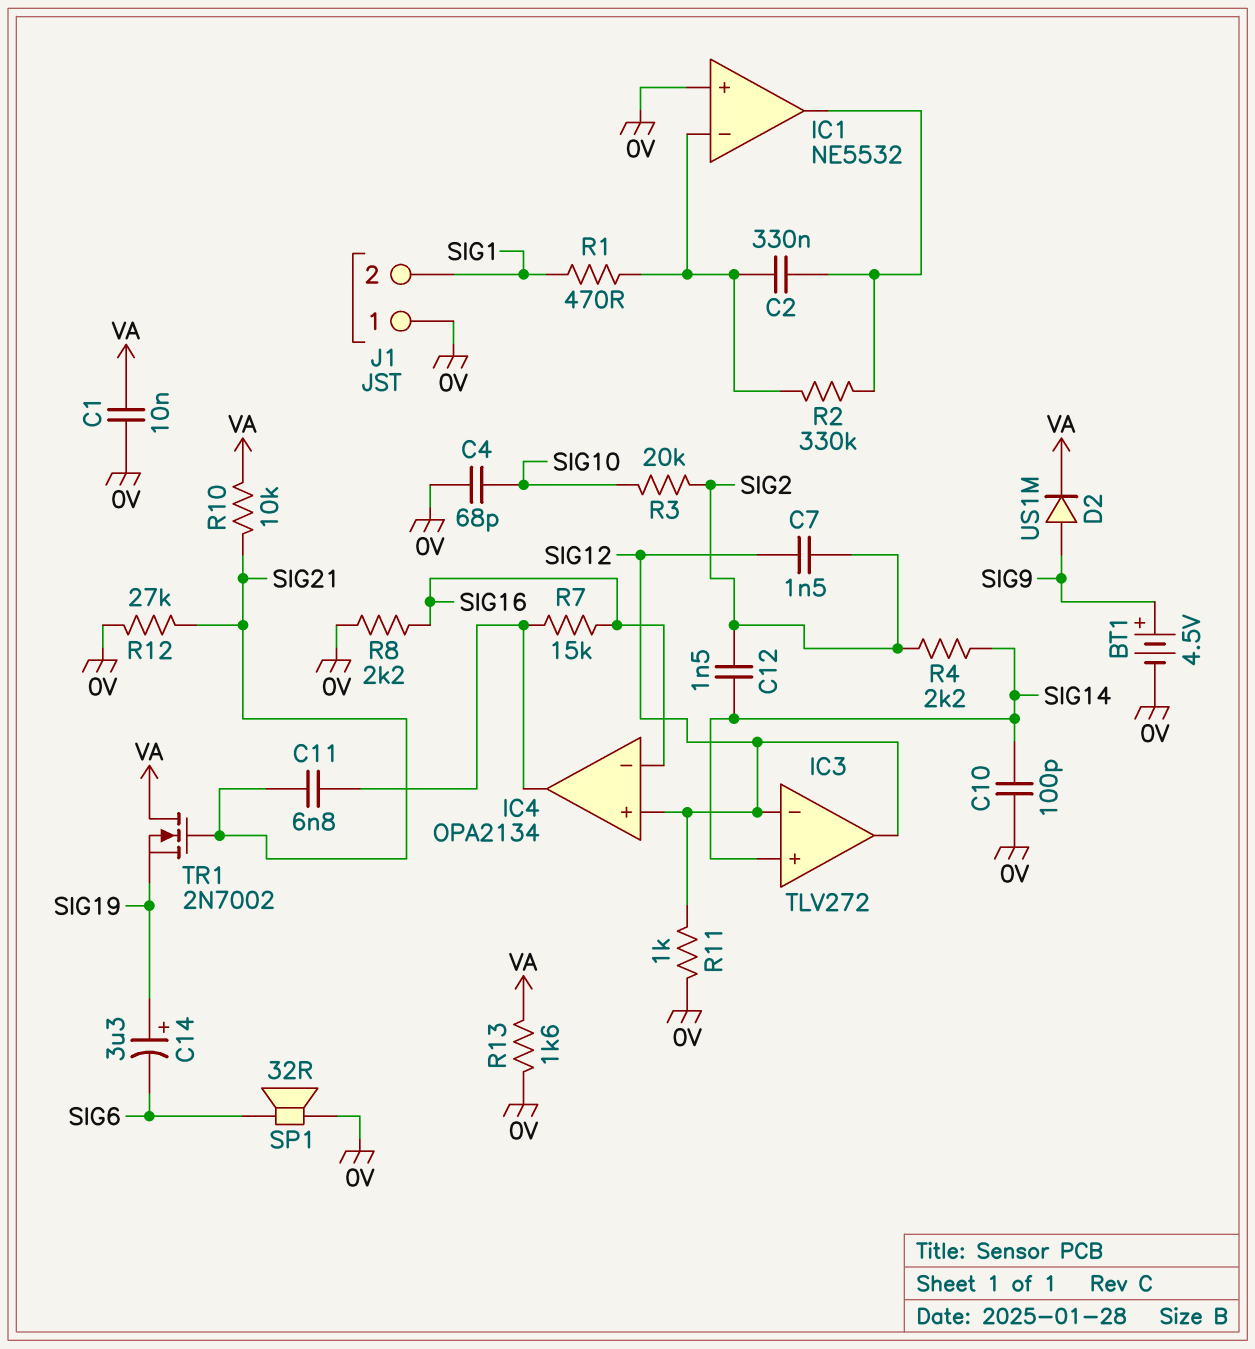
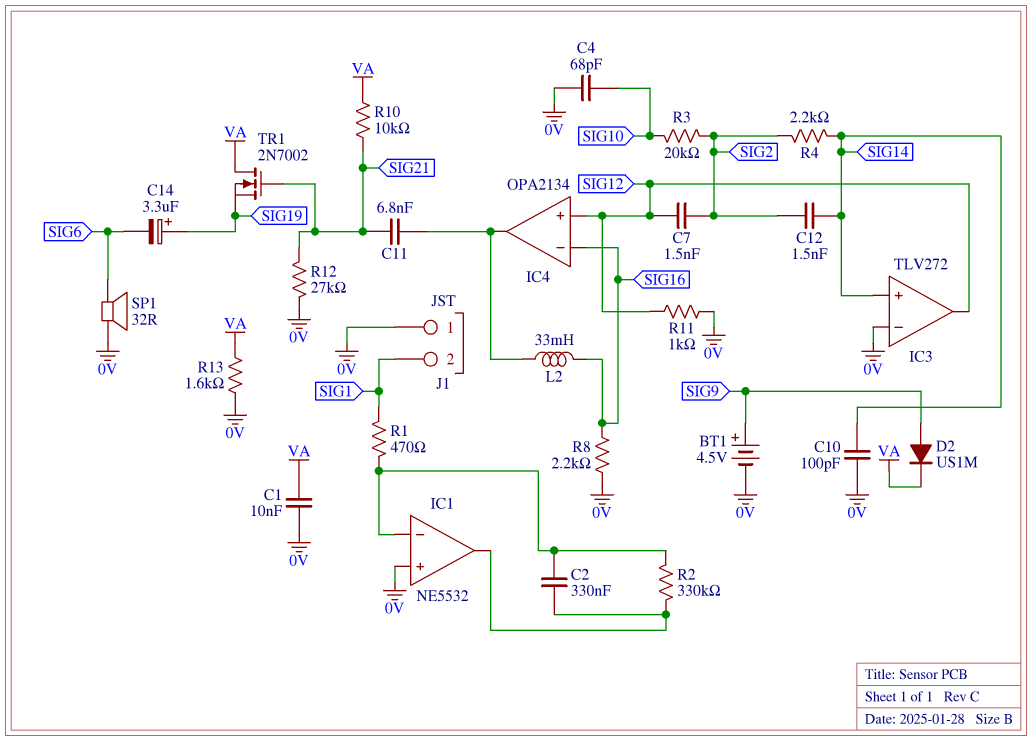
IC3 pin in-: SIG12 -> 0V
L2: none -> 33mH (IC4/out, SIG16)
R7: 15k (IC4/out, SIG16) -> none

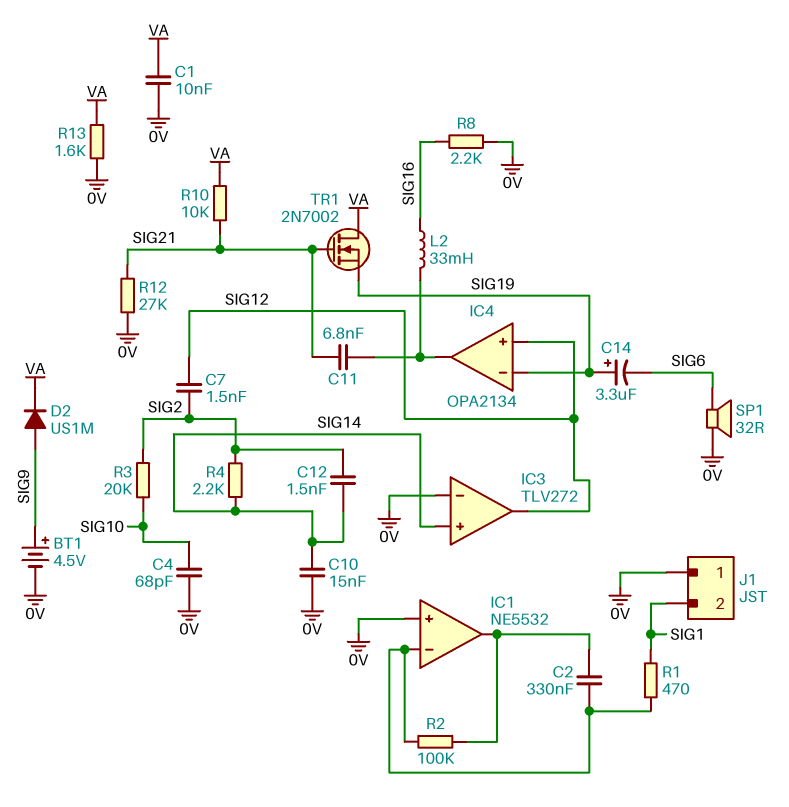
C10: 100pF (0V, SIG14) -> 15nF (0V, SIG14)
IC4 pin in-: SIG16 -> SIG19
R2: 330k (IC1/in-, IC1/out) -> 100k (IC1/in-, IC1/out)
R11: 1k (0V, SIG12) -> none

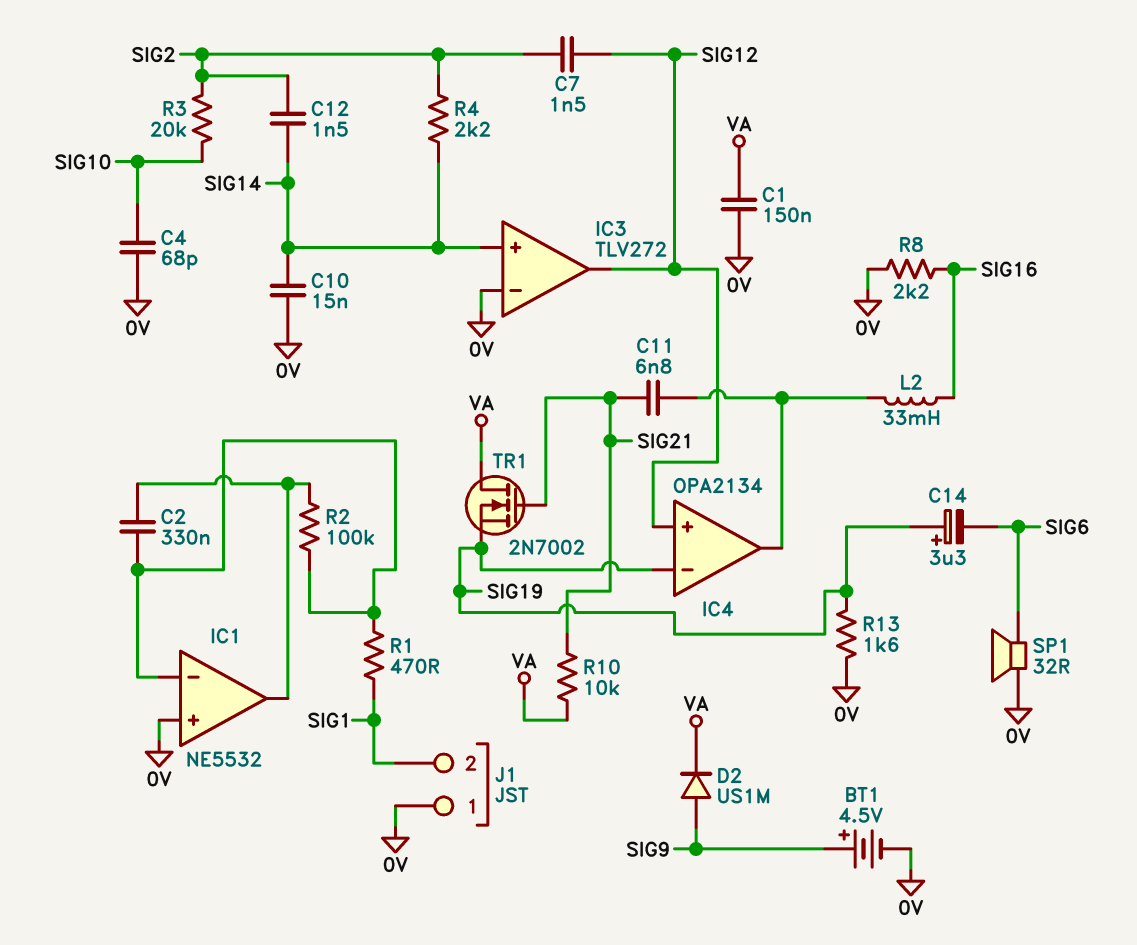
C1: 10nF (0V, VA) -> 150nF (0V, VA)
R12: 27k (0V, SIG21) -> none
R13: 1.6k (0V, VA) -> 1.6k (0V, SIG19)

